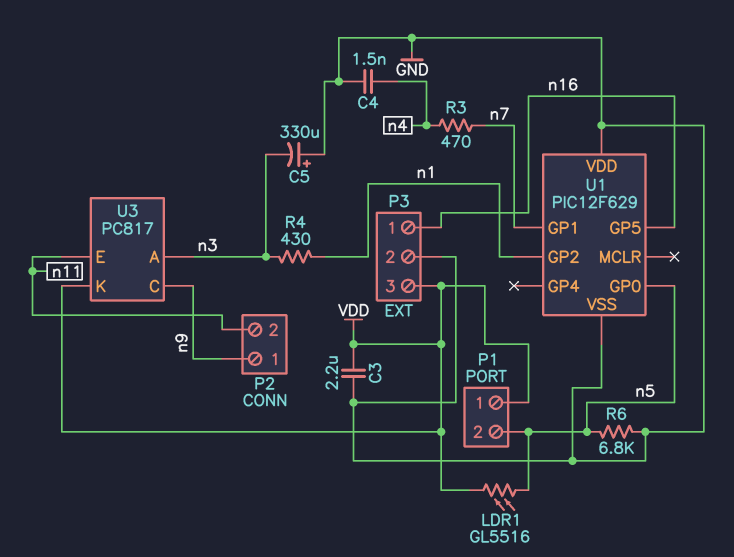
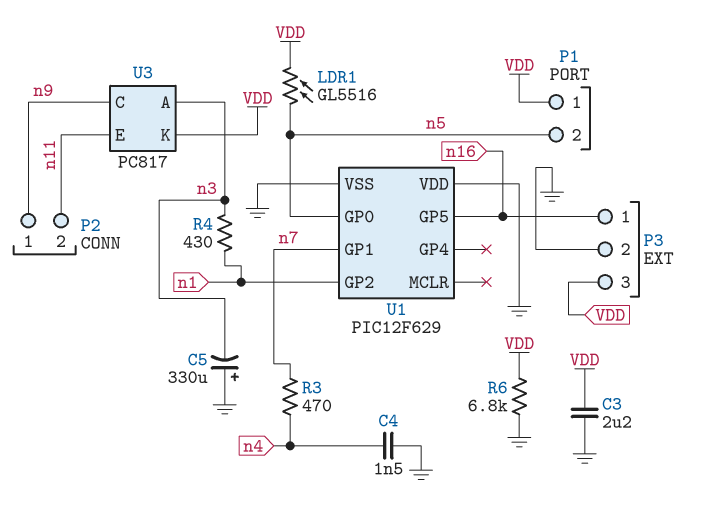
R6: 6.8k (GND, n5) -> 6.8k (GND, VDD)

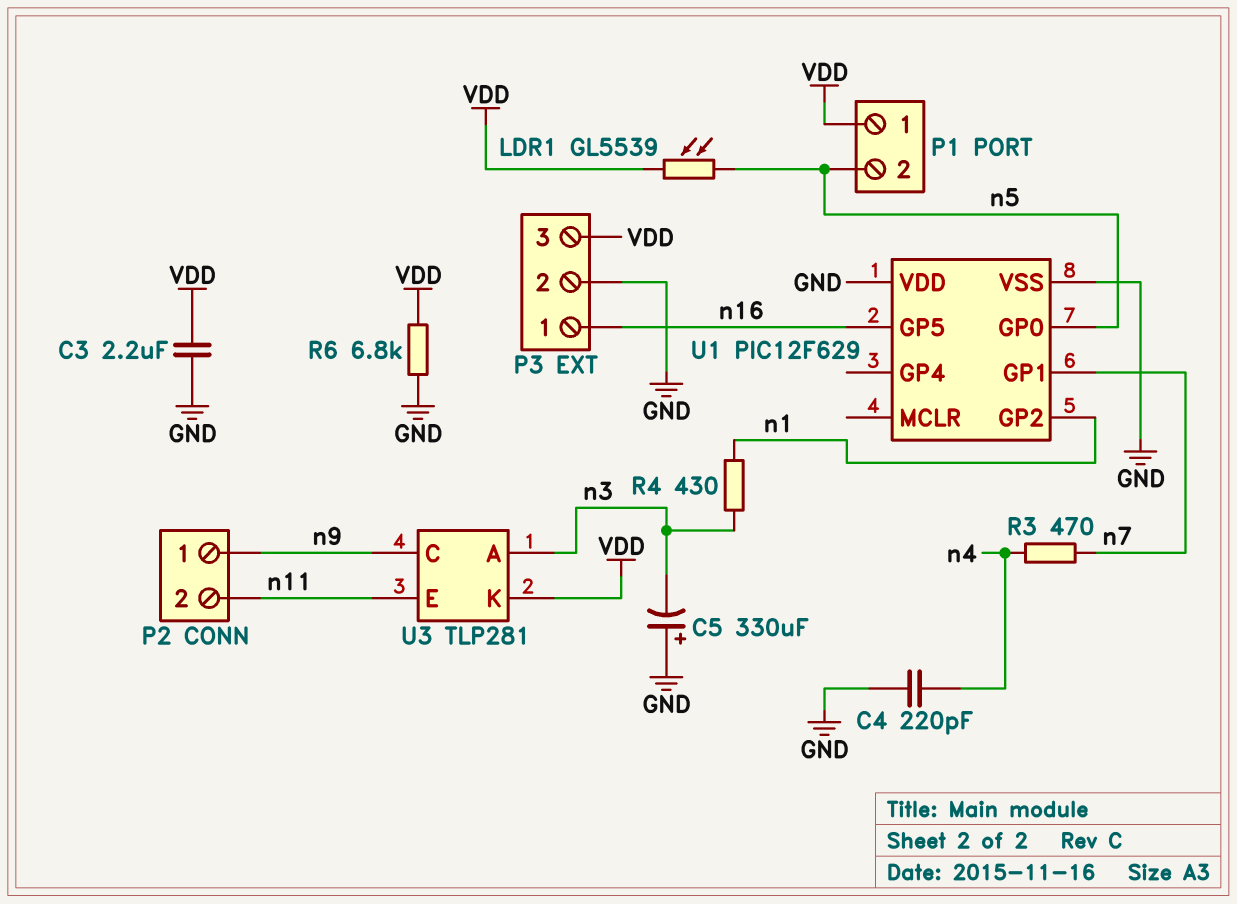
C4: 1.5nF (GND, n4) -> 220pF (GND, n4)
LDR1: GL5516 (VDD, n5) -> GL5539 (VDD, n5)
U3: PC817 -> TLP281

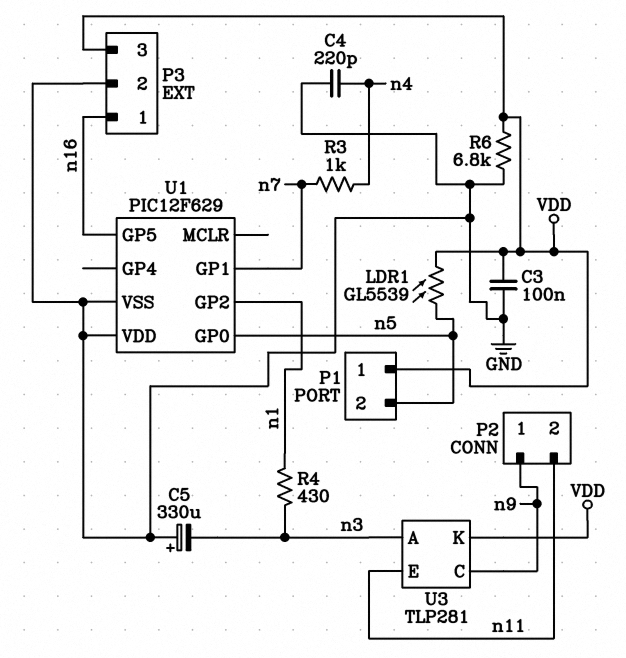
C3: 2.2uF (GND, VDD) -> 100nF (GND, VDD)
R3: 470 (n4, n7) -> 1k (n4, n7)

